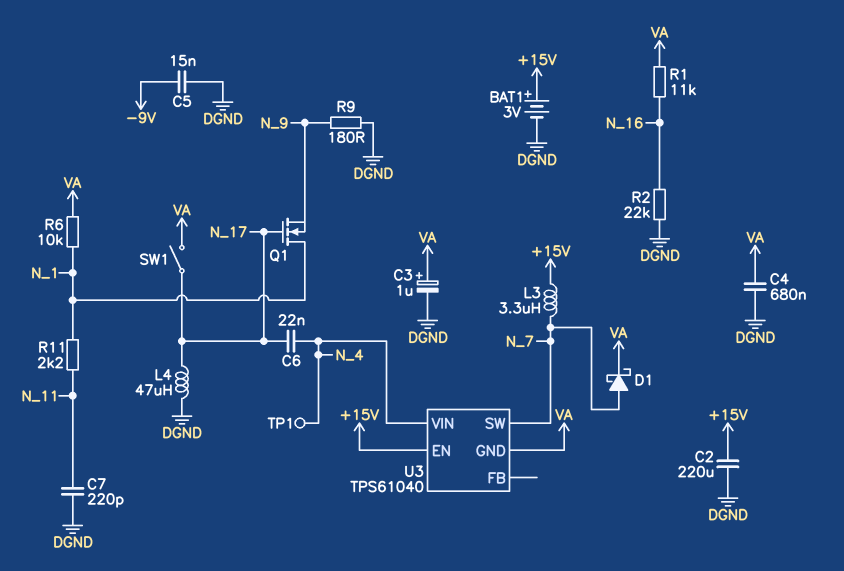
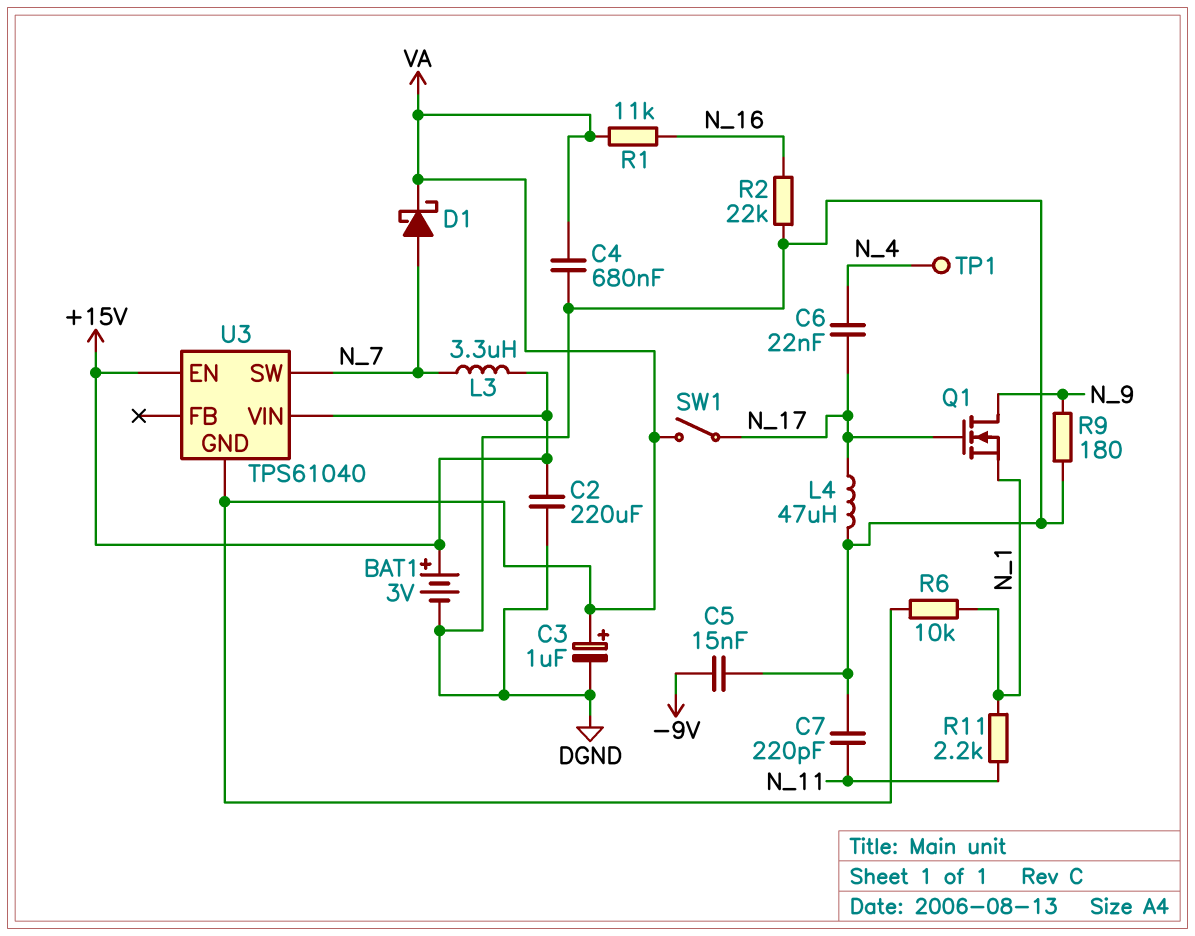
Q1: NMOS (G N_17, D N_1, S N_9) -> NMOS (G N_17, D N_9, S N_1)
U3 pin VIN: N_4 -> +15V

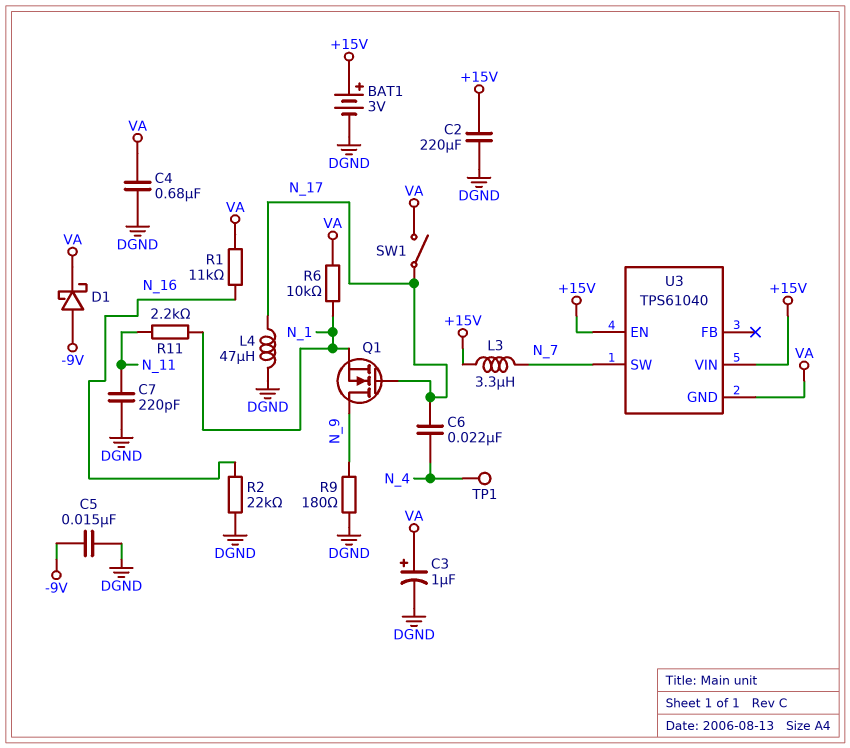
D1: schottky (A N_7, K VA) -> schottky (A -9V, K VA)

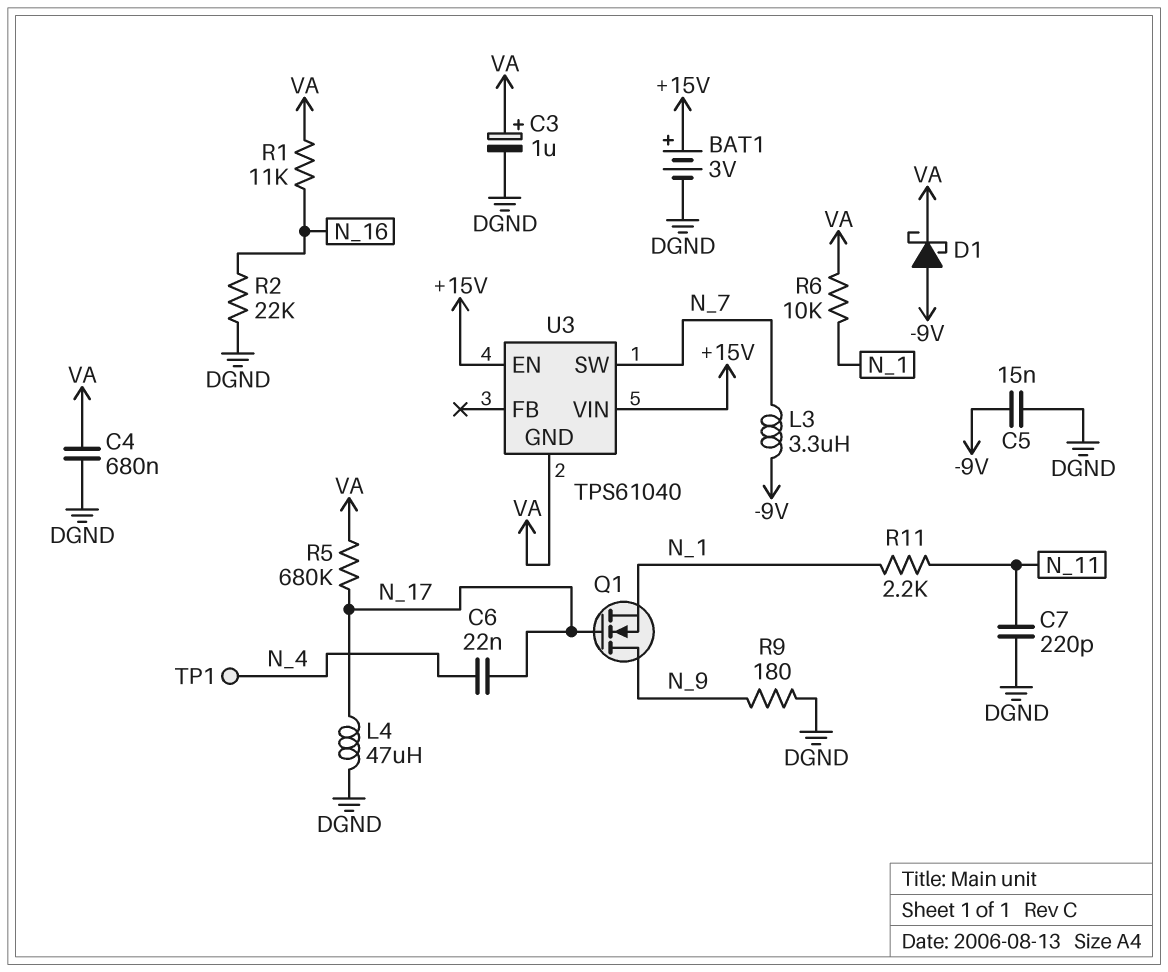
C2: 220uF (+15V, DGND) -> none
L3: 3.3uH (+15V, N_7) -> 3.3uH (-9V, N_7)
R5: none -> 680k (N_17, VA)
SW1: switch (N_17, VA) -> none

